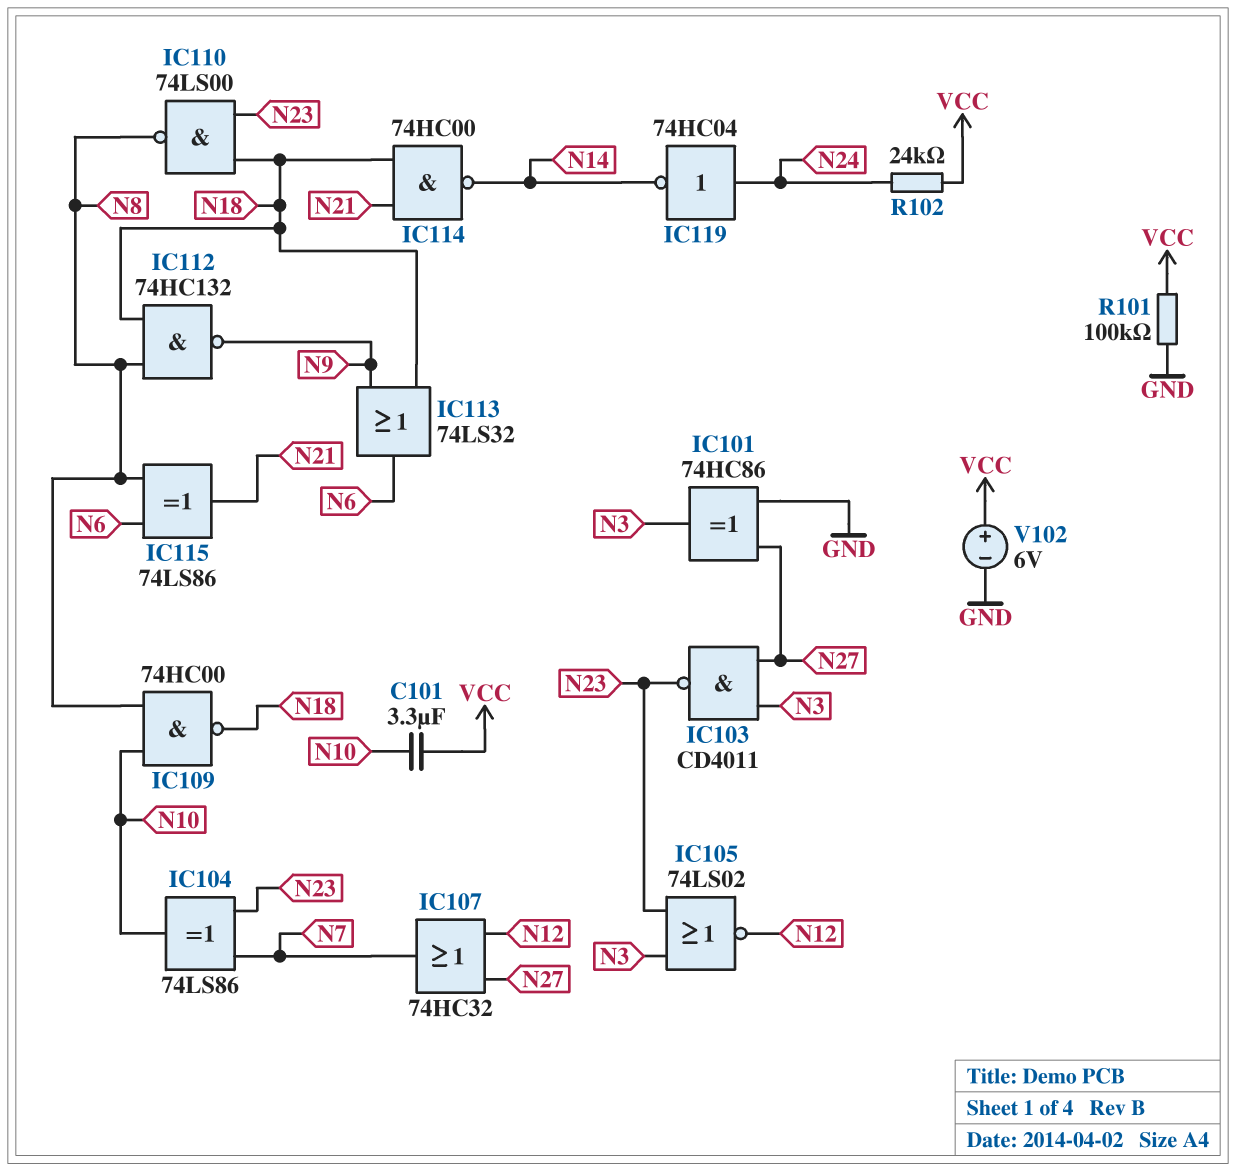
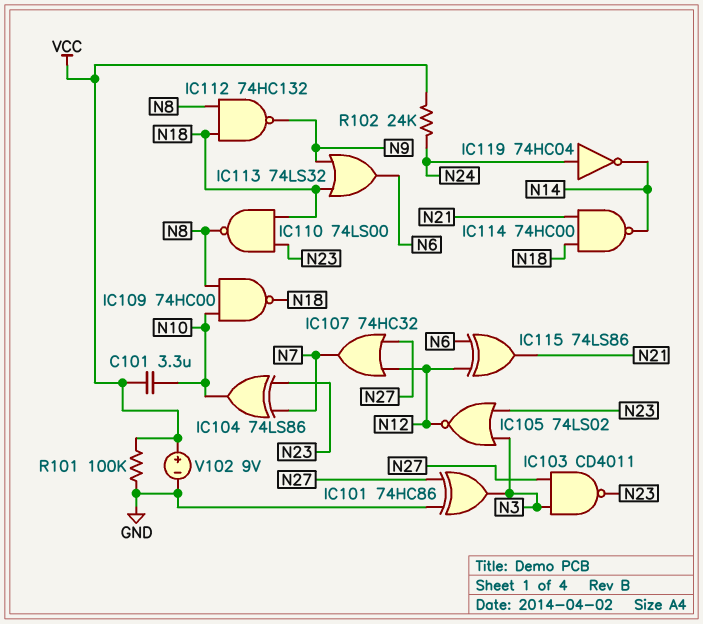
IC115: XOR 74LS86 (in N6, in N8, out N21) -> XOR 74LS86 (in N6, in N12, out N21)
V102: 6V (plus VCC, minus GND) -> 9V (plus VCC, minus GND)

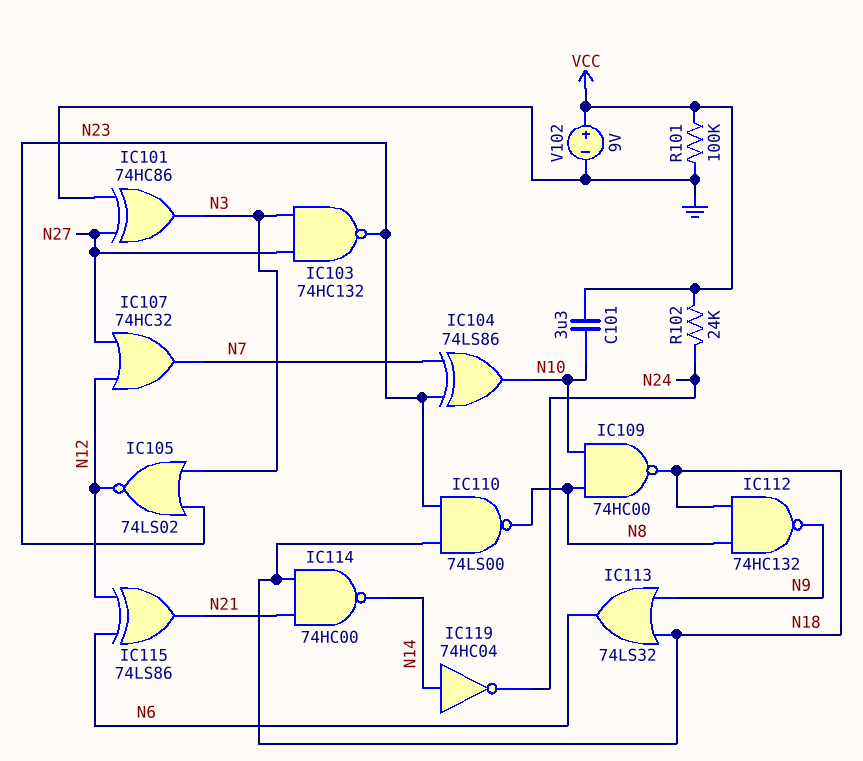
IC103: NAND CD4011 (in N3, in N27, out N23) -> NAND 74HC132 (in N3, in N27, out N23)
IC119: NOT 74HC04 (in N24, out N14) -> NOT 74HC04 (in N14, out N24)

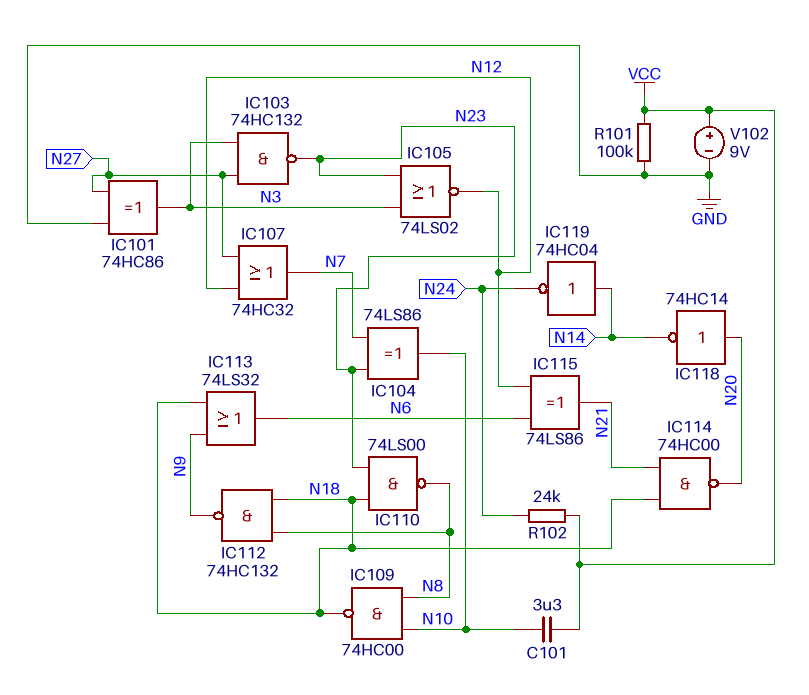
IC114: NAND 74HC00 (in N18, in N21, out N14) -> NAND 74HC00 (in N18, in N21, out N20)
IC118: none -> NOT 74HC14 (in N20, out N14)

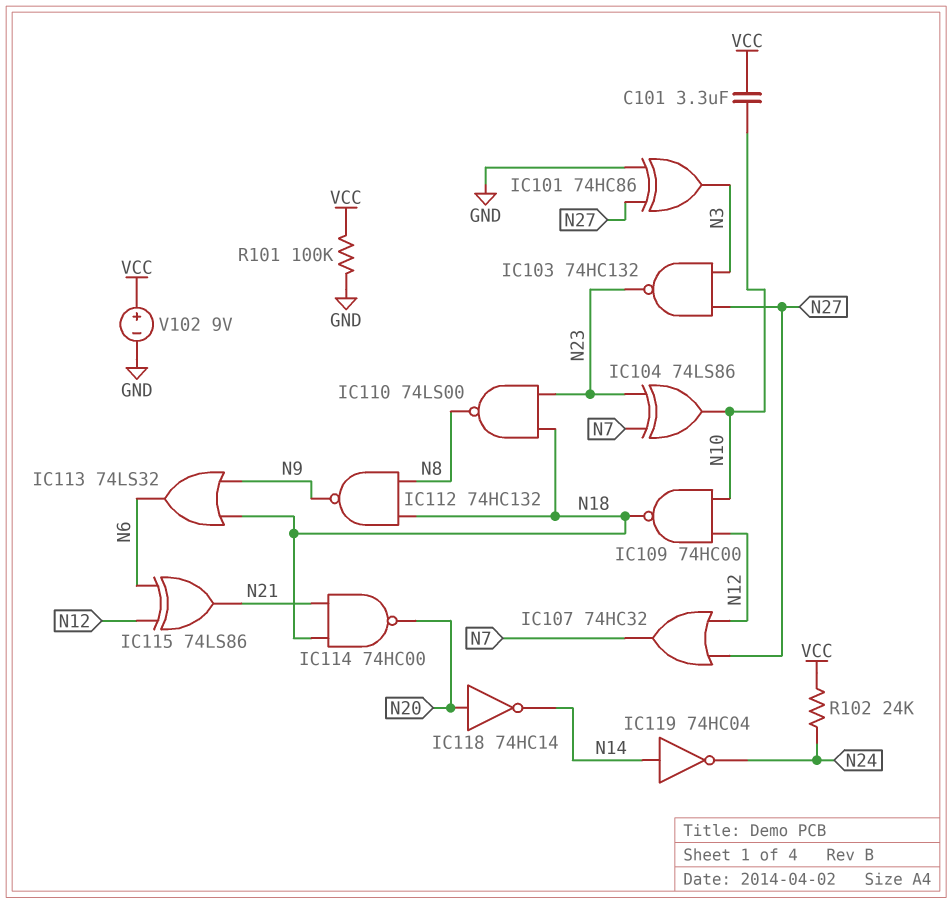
IC105: NOR 74LS02 (in N3, in N23, out N12) -> none
IC109: NAND 74HC00 (in N8, in N10, out N18) -> NAND 74HC00 (in N10, in N12, out N18)

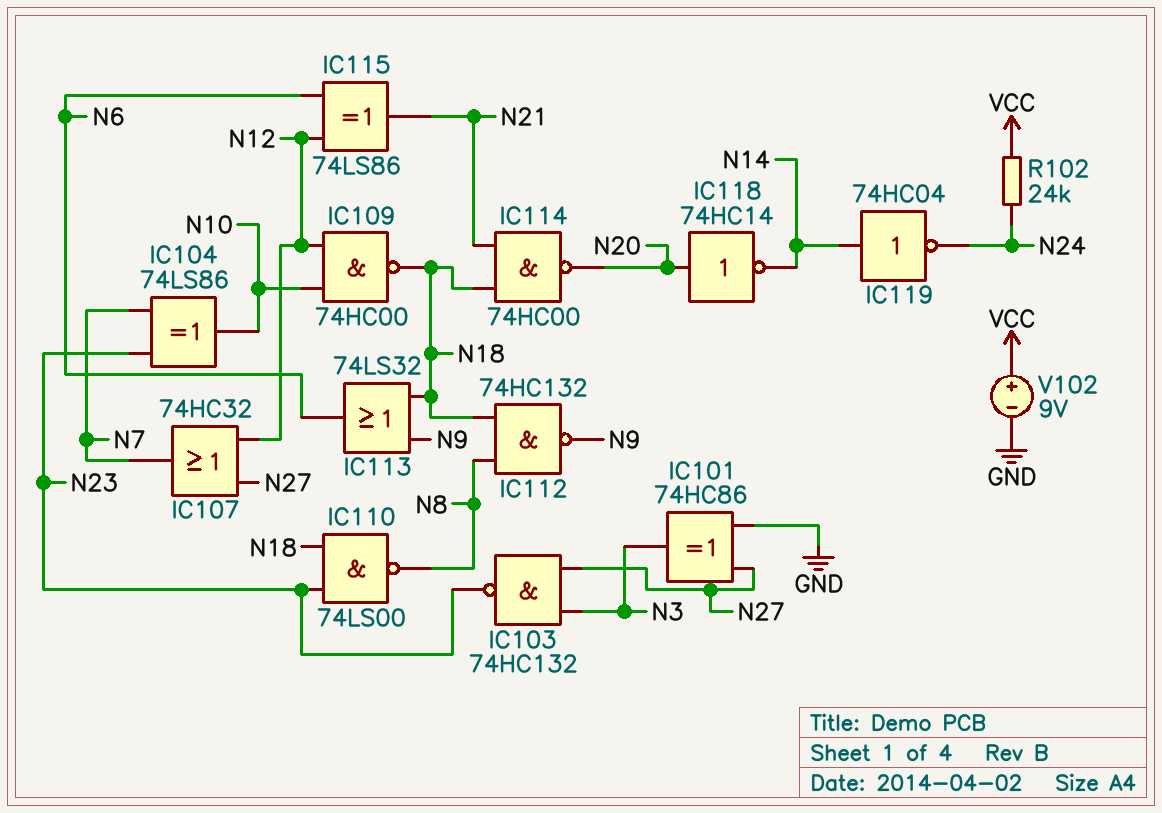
C101: 3.3uF (N10, VCC) -> none
R101: 100k (GND, VCC) -> none

